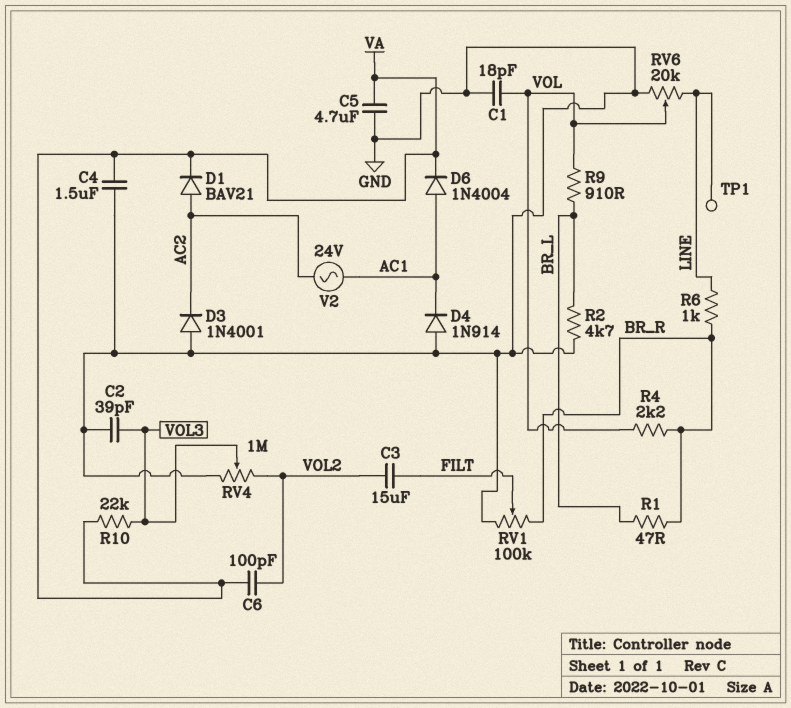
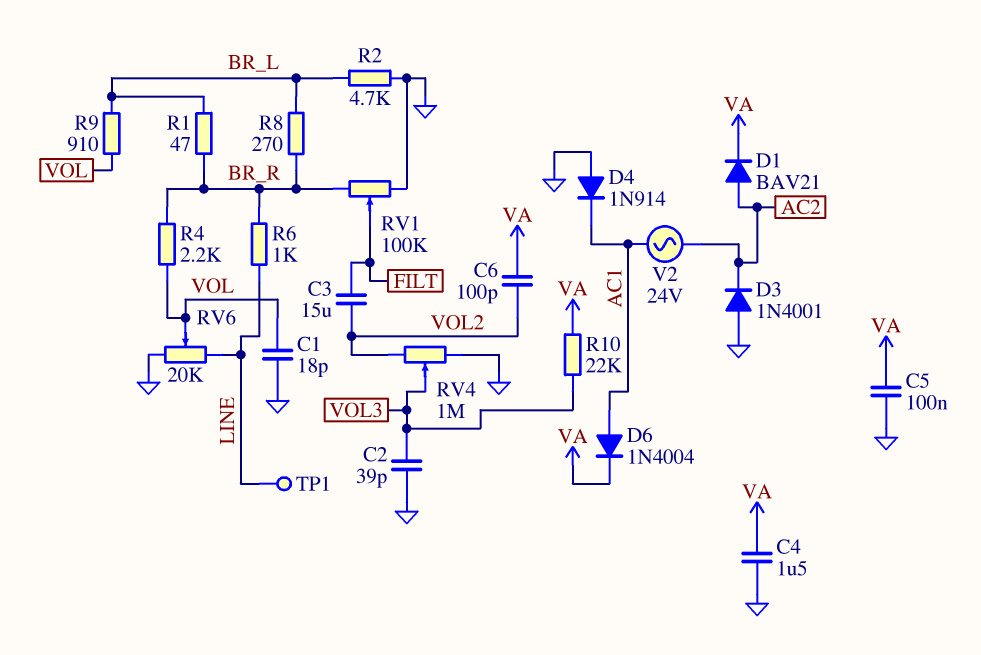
C5: 4.7uF (GND, VA) -> 100nF (GND, VA)
R8: none -> 270 (BR_L, BR_R)

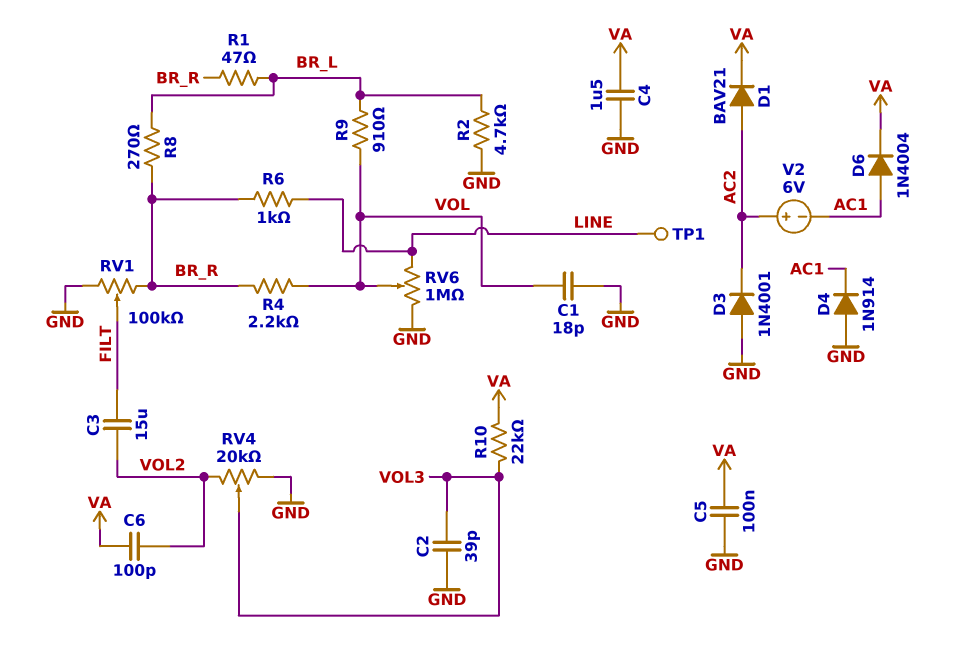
RV4: 1M (GND, VOL2, wiper VOL3) -> 20k (GND, VOL2, wiper VOL3)
RV6: 20k (GND, LINE, wiper VOL) -> 1M (GND, LINE, wiper VOL)
V2: AC 24V (AC1, AC2) -> 6V (plus AC2, minus AC1)

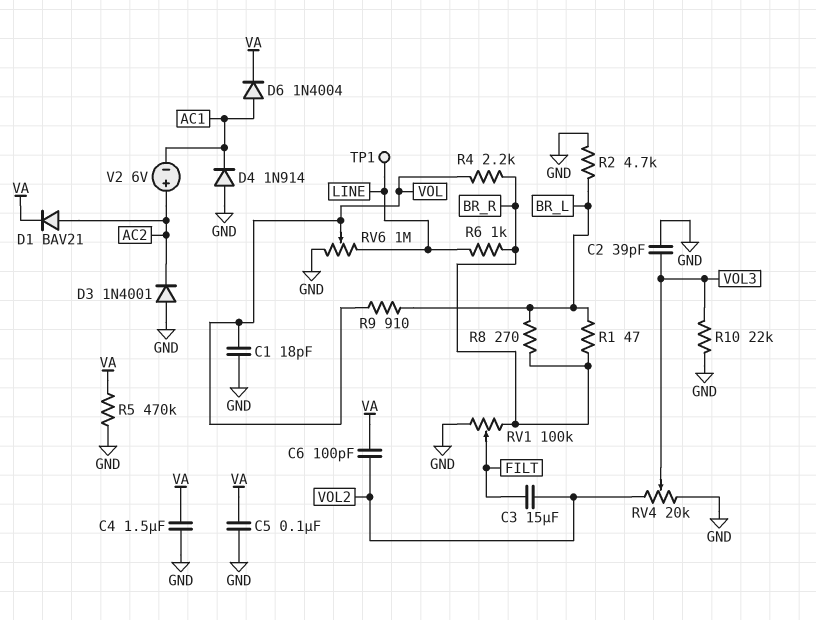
R5: none -> 470k (GND, VA)
R10: 22k (VA, VOL3) -> 22k (GND, VOL3)

